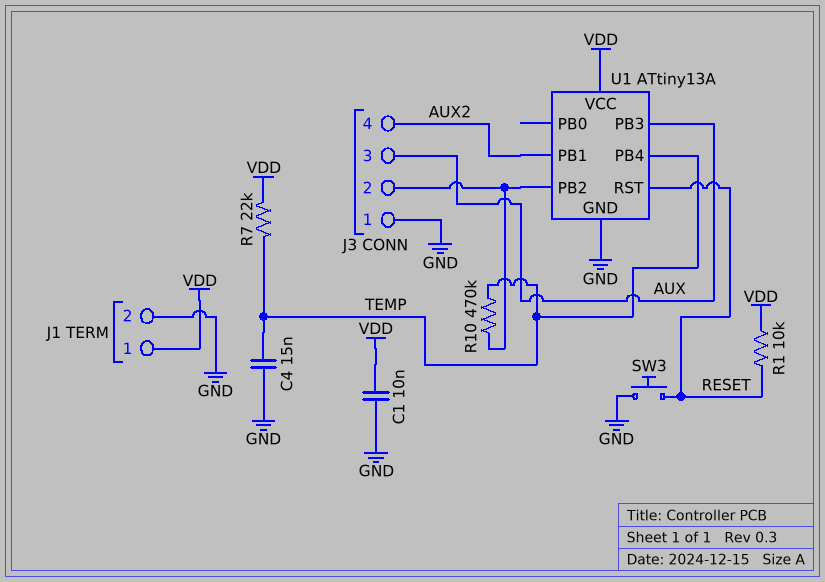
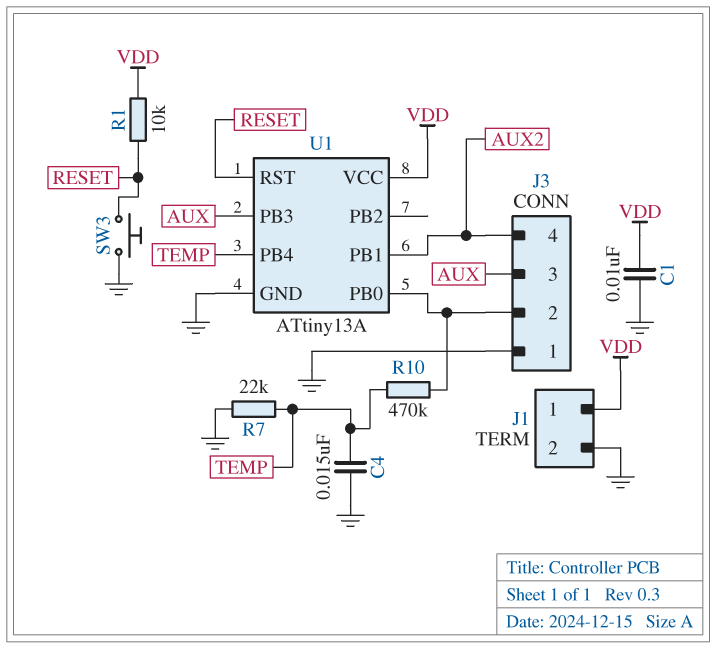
R7: 22k (TEMP, VDD) -> 22k (GND, TEMP)
U1 pin PB0: none -> J3/2
U1 pin PB2: J3/2 -> none

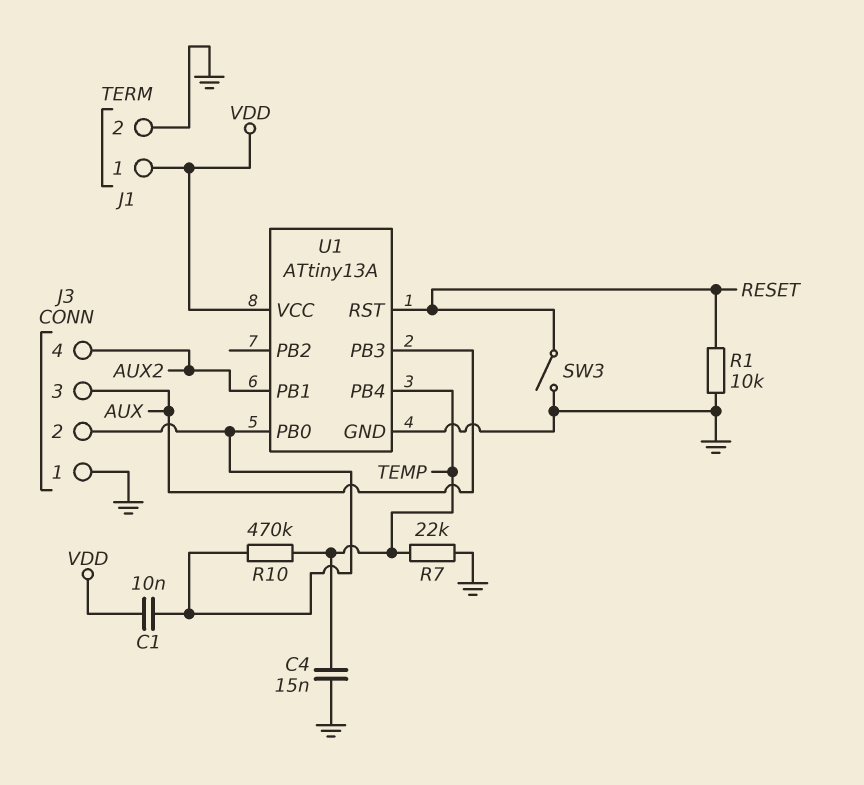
C1: 10nF (GND, VDD) -> 10nF (J3/2, VDD)
R1: 10k (RESET, VDD) -> 10k (GND, RESET)
SW3: button (GND, RESET) -> switch (GND, RESET)

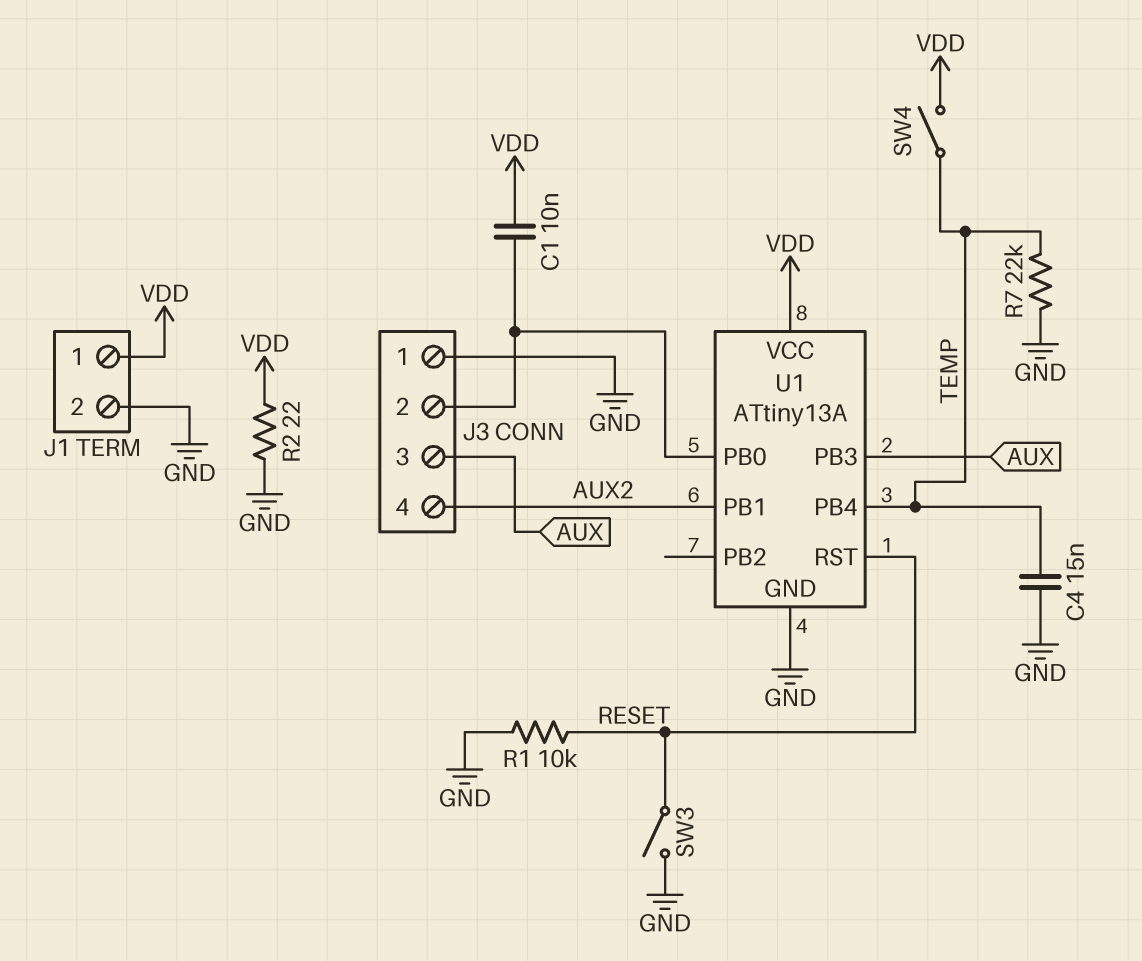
R2: none -> 22 (GND, VDD)
R10: 470k (J3/2, TEMP) -> none
SW4: none -> switch (TEMP, VDD)

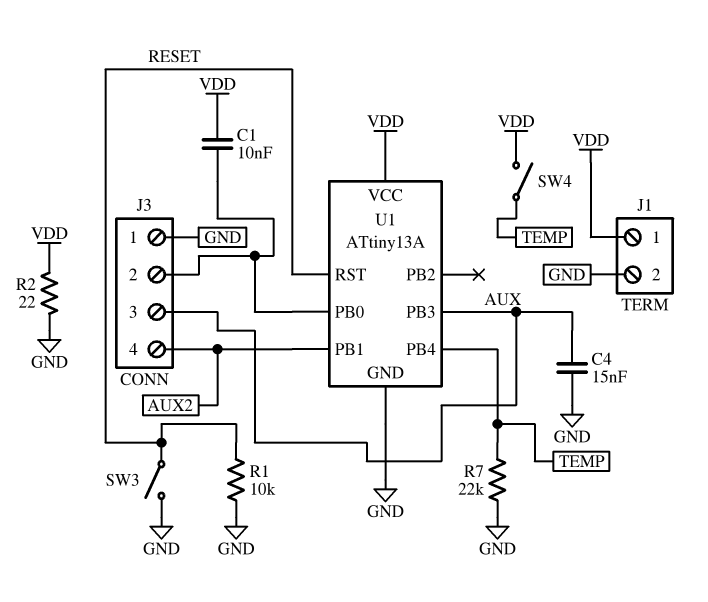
C4: 15nF (GND, TEMP) -> 15nF (AUX, GND)

